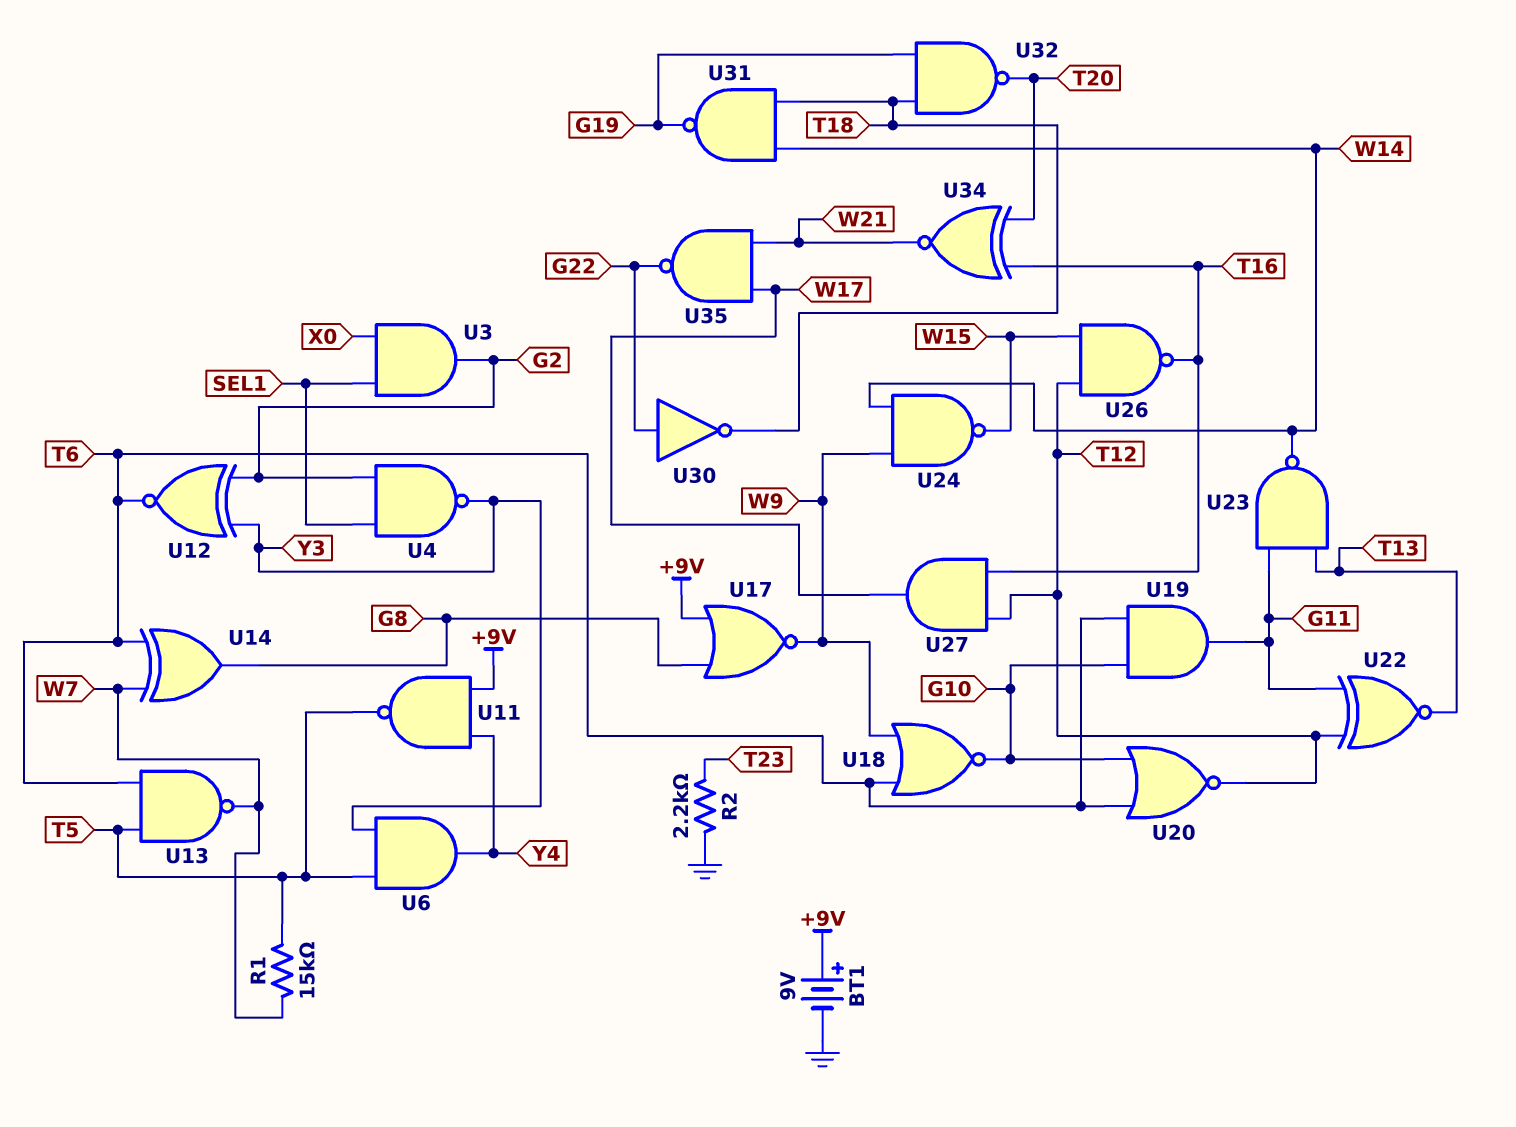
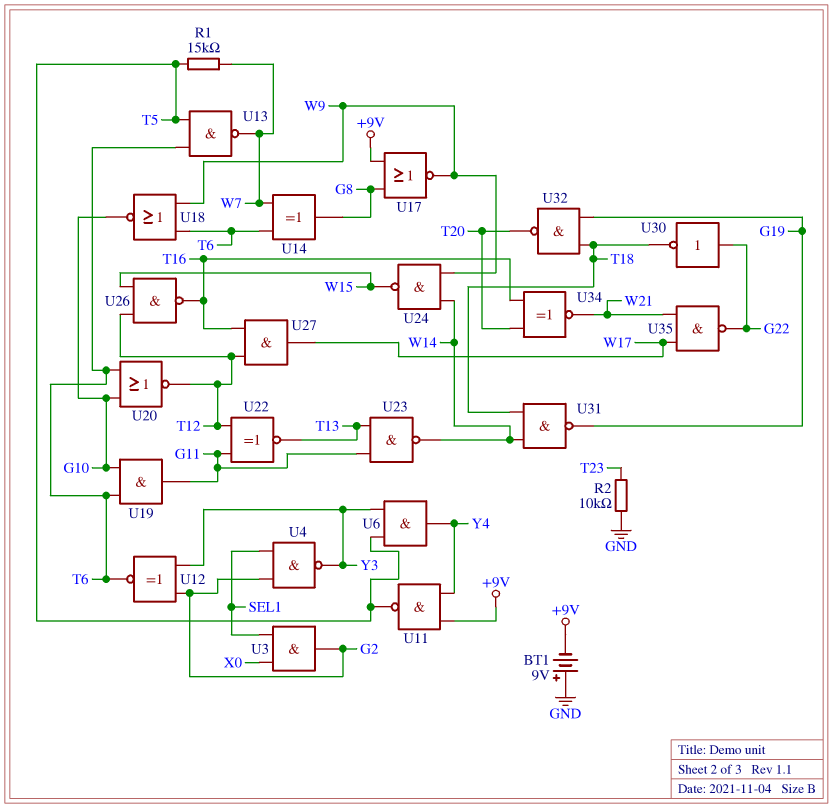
BT1: 9V (plus +9V, minus GND) -> 9V (plus GND, minus +9V)
R2: 2.2k (GND, T23) -> 10k (GND, T23)

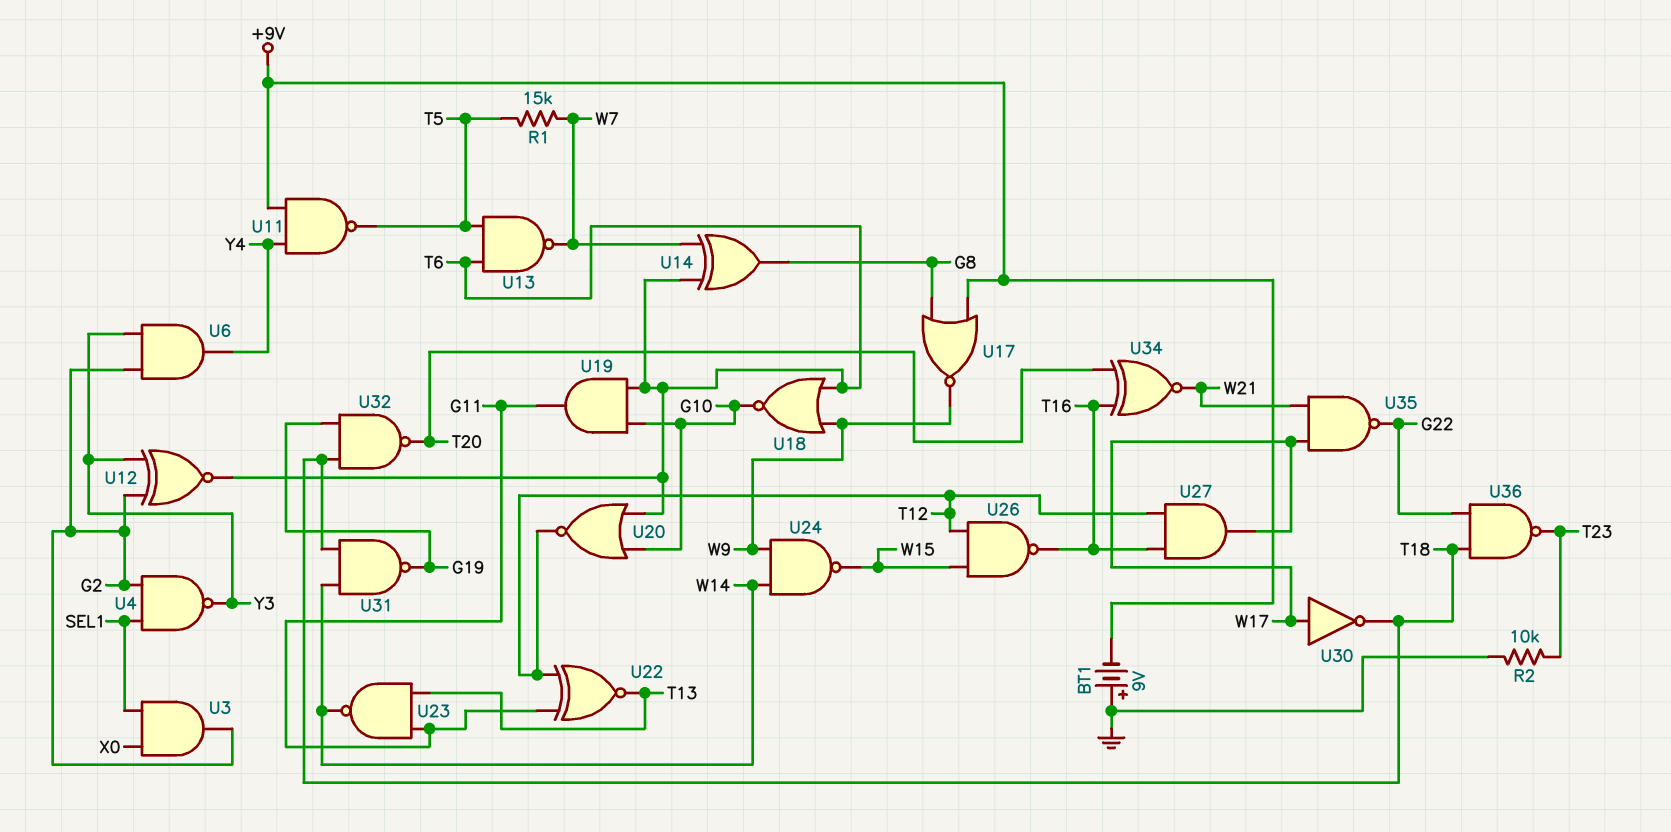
U6: AND (in T5, in Y3, out Y4) -> AND (in G2, in Y3, out Y4)
U30: NOT (in G22, out T18) -> NOT (in W17, out T18)
U36: none -> NAND (in G22, in T18, out T23)

